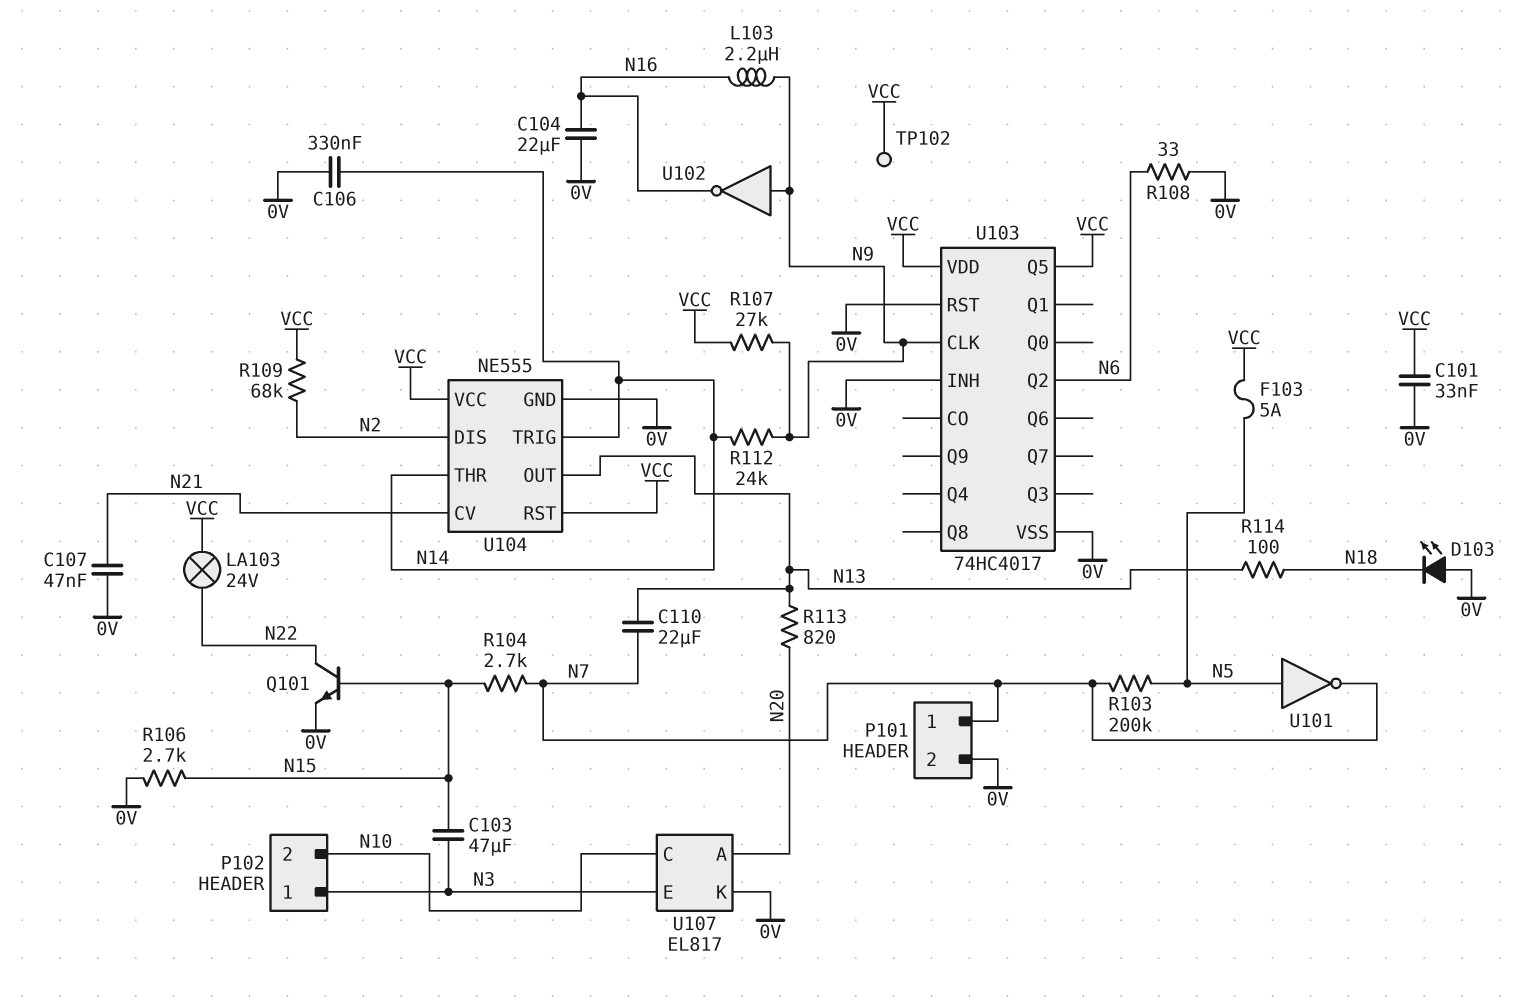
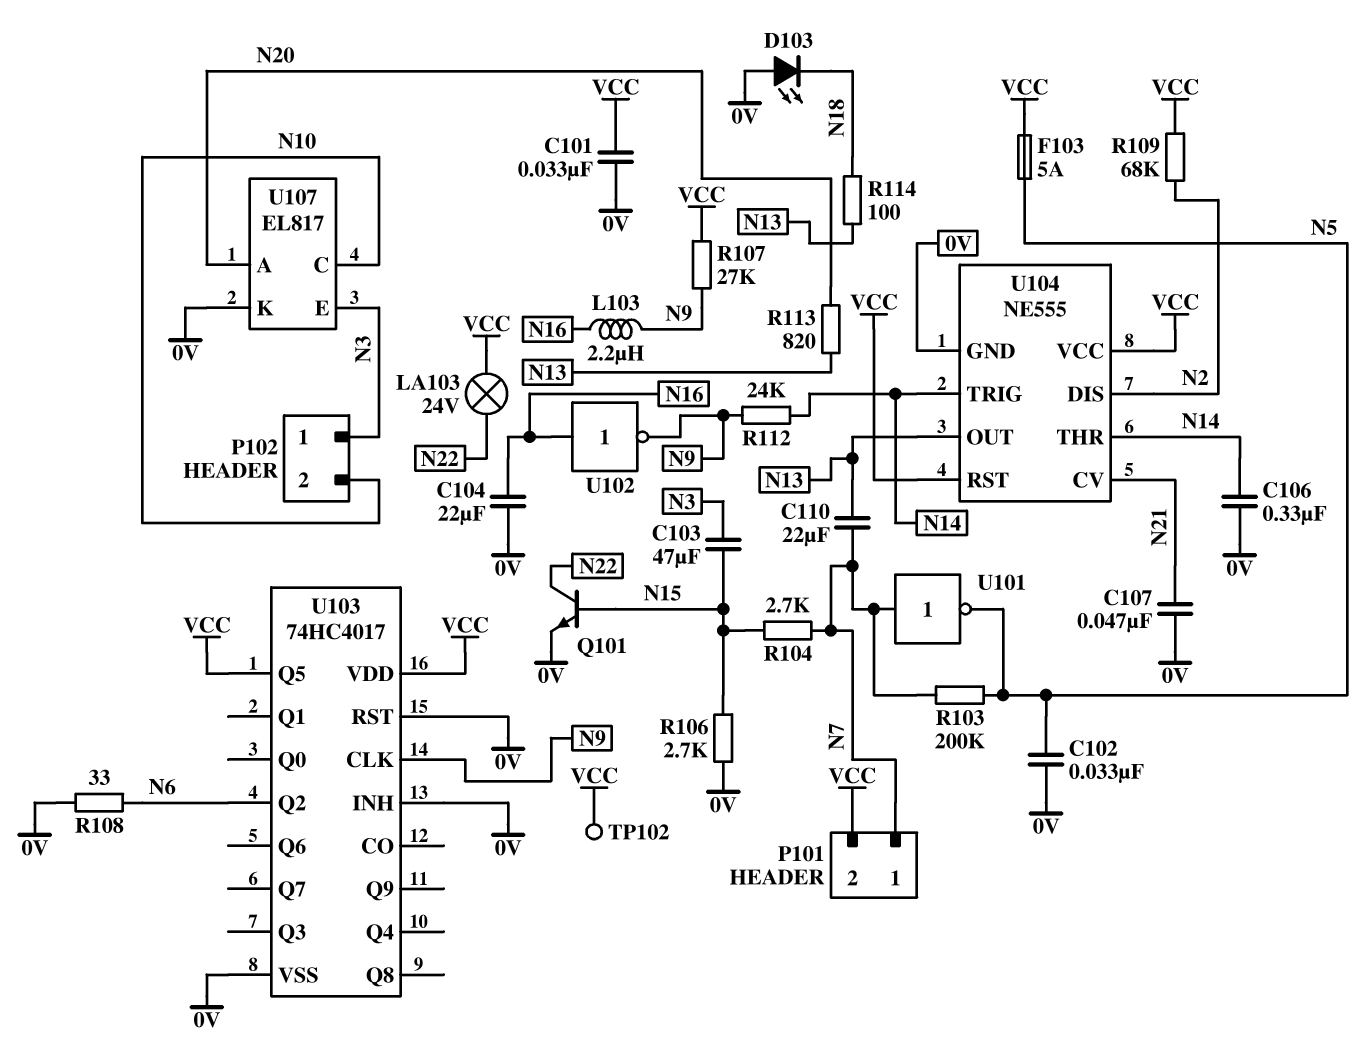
C102: none -> 33nF (0V, N5)
P101 pin 2: 0V -> VCC
U101: NOT (in N5, out N7) -> NOT (in N7, out N5)
U102: NOT (in N9, out N16) -> NOT (in N16, out N9)

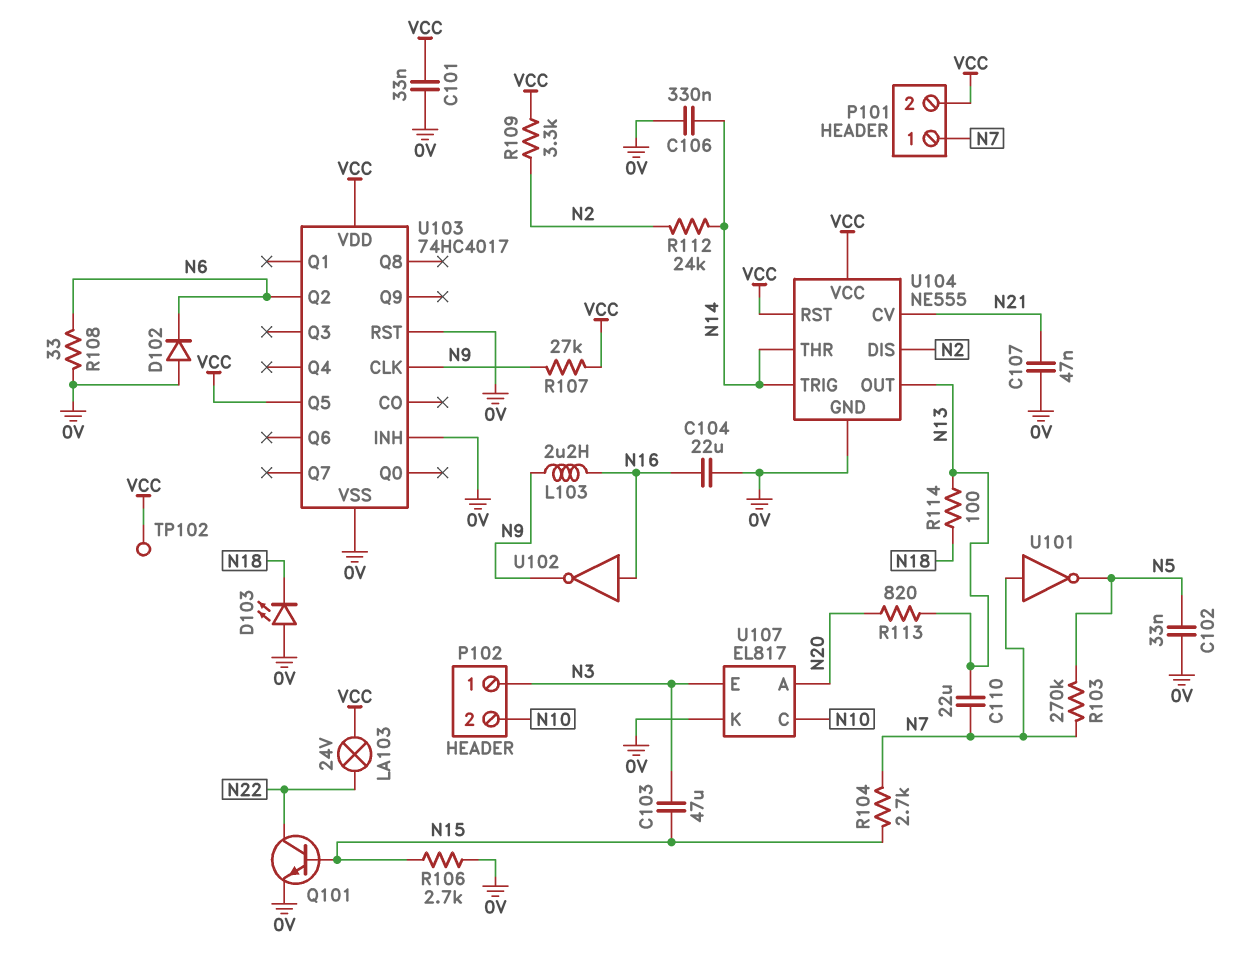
D102: none -> diode (A 0V, K N6)
F103: 5A (N5, VCC) -> none
R103: 200k (N5, N7) -> 270k (N5, N7)
R109: 68k (N2, VCC) -> 3.3k (N2, VCC)
R112: 24k (N9, N14) -> 24k (N2, N14)

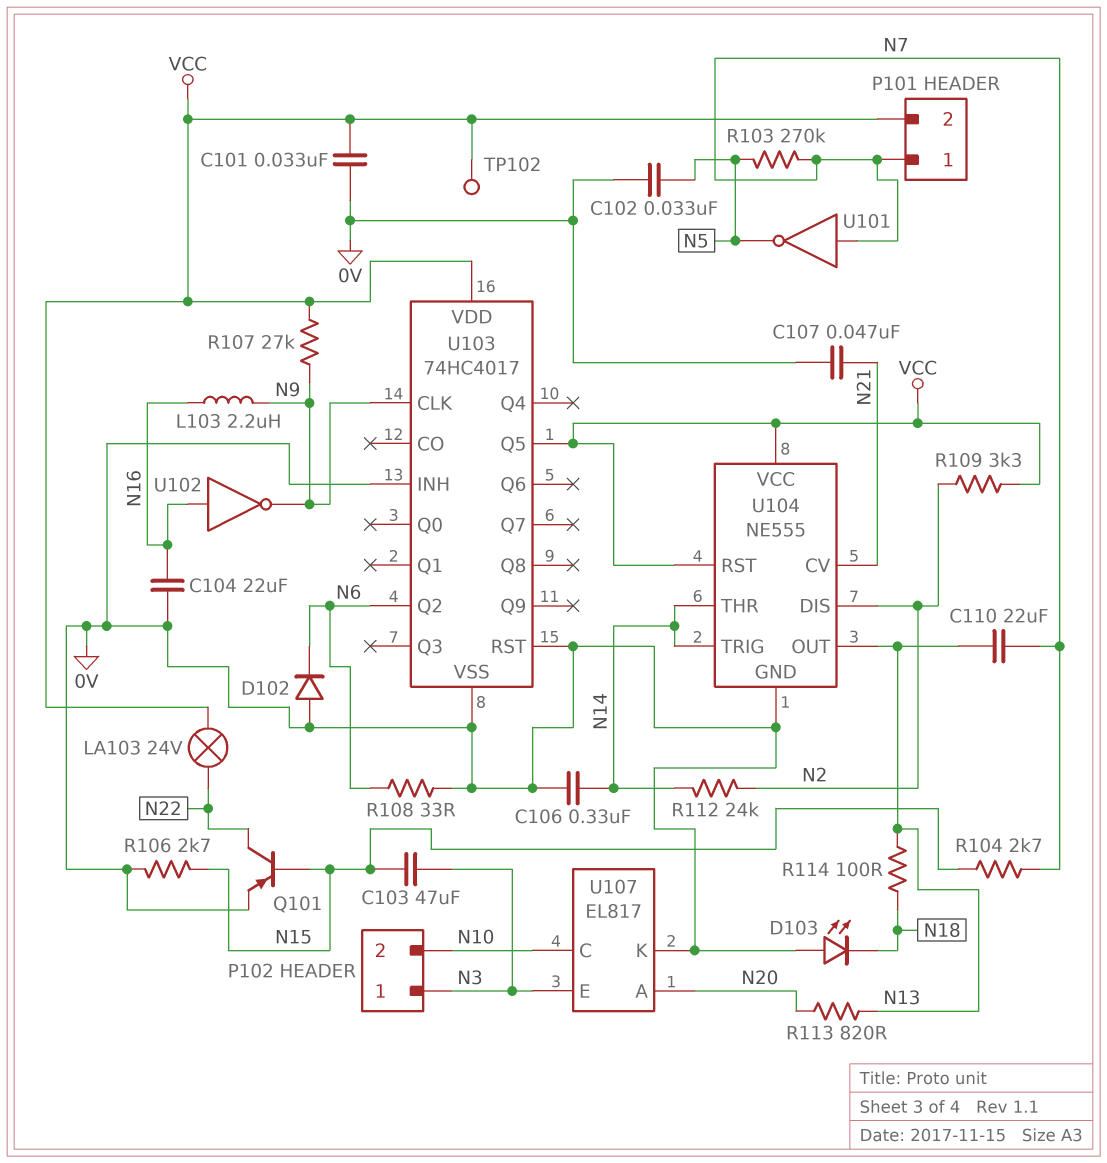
Q101: NPN (B N15, C N22, E 0V) -> PNP (B N15, C N22, E 0V)

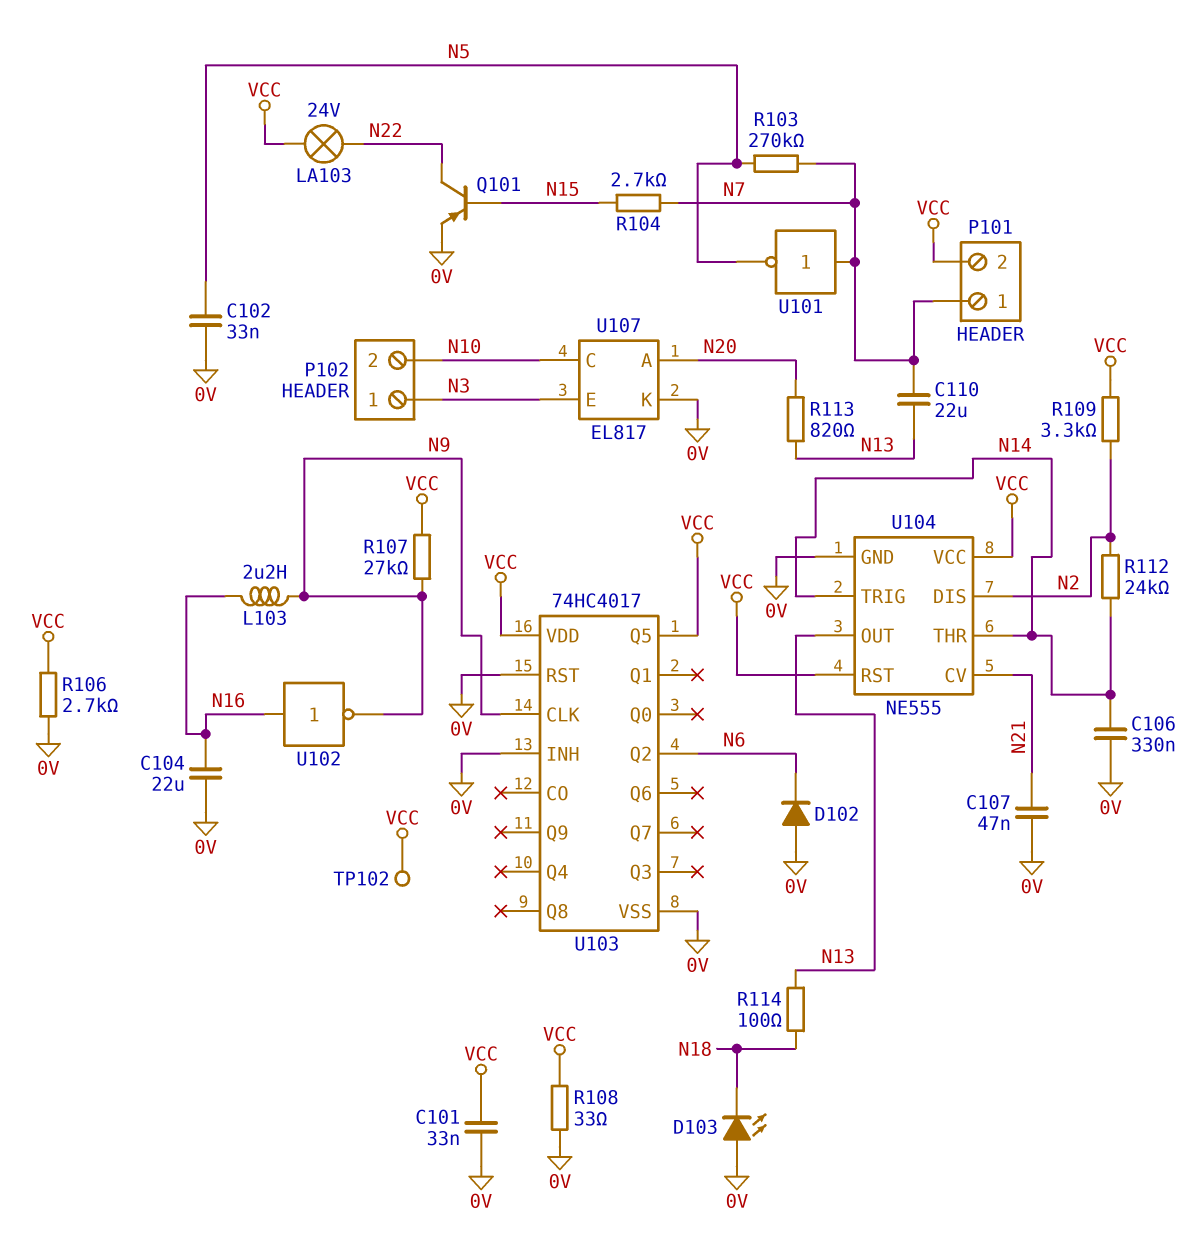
C103: 47uF (N3, N15) -> none
R106: 2.7k (0V, N15) -> 2.7k (0V, VCC)
R108: 33 (0V, N6) -> 33 (0V, VCC)

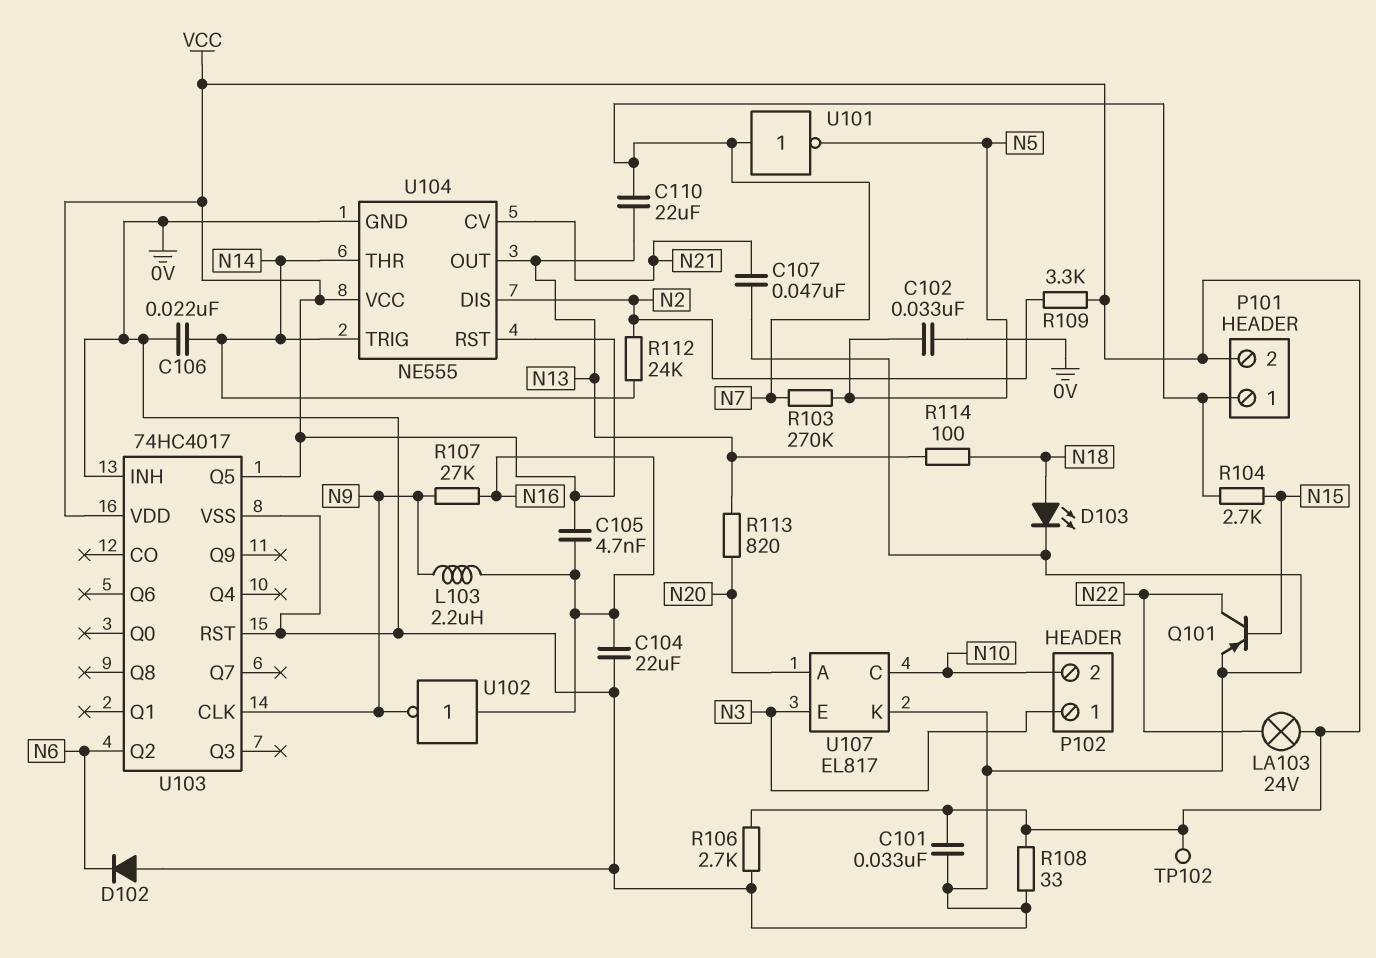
C105: none -> 4.7nF (N16, VCC)
C106: 330nF (0V, N14) -> 22nF (0V, N14)
D103: LED (A 0V, K N18) -> LED (A N18, K 0V)
R107: 27k (N9, VCC) -> 27k (N9, N16)

